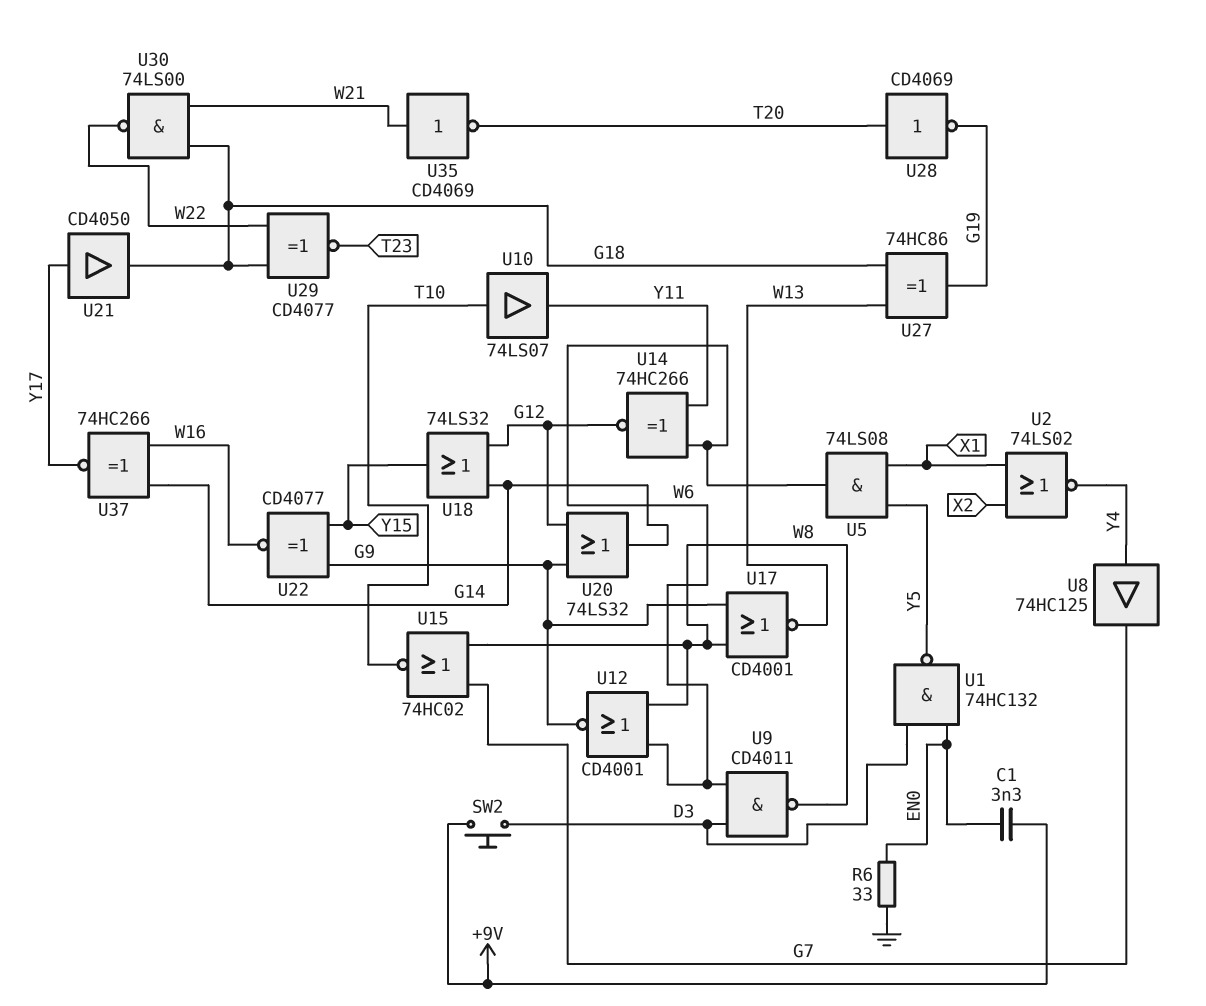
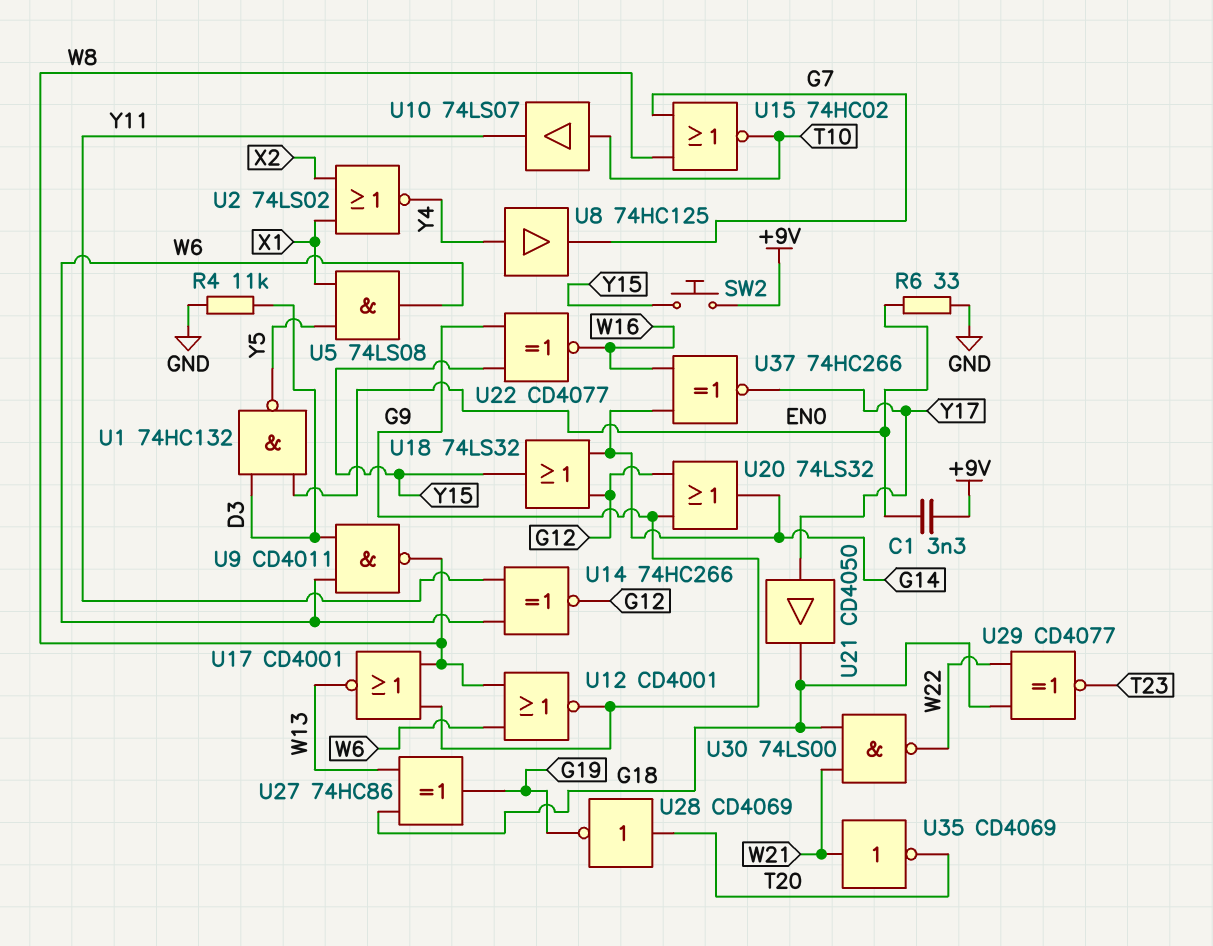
R4: none -> 11k (D3, GND)
SW2: button (+9V, D3) -> button (+9V, Y15)

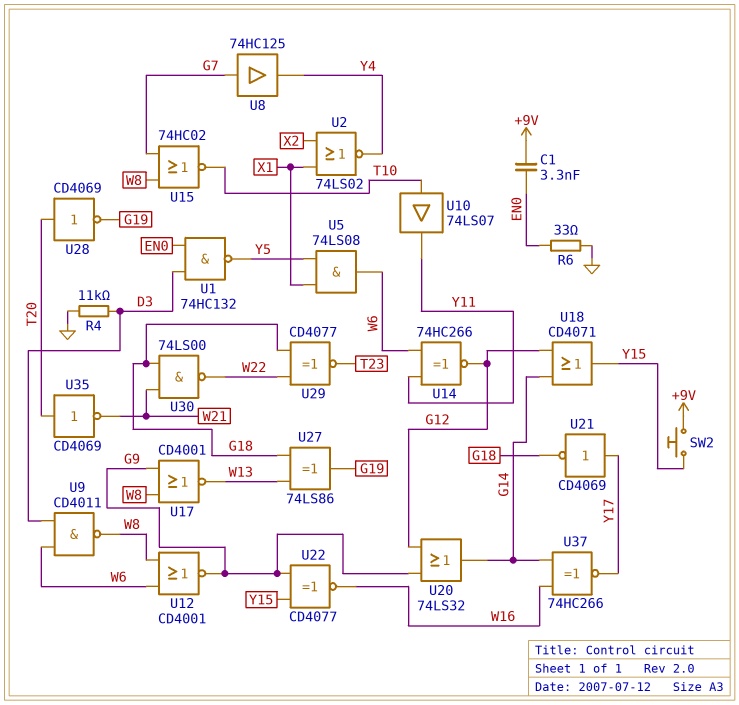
U8: buffer 74HC125 (in Y4, out G7) -> buffer 74HC125 (in G7, out Y4)
U18: OR 74LS32 (in G12, in G14, out Y15) -> OR CD4071 (in G12, in G14, out Y15)
U21: buffer CD4050 (in Y17, out G18) -> NOT CD4069 (in Y17, out G18)
U27: XOR 74HC86 (in G18, in W13, out G19) -> XOR 74LS86 (in G18, in W13, out G19)
U35: NOT CD4069 (in W21, out T20) -> NOT CD4069 (in T20, out W21)

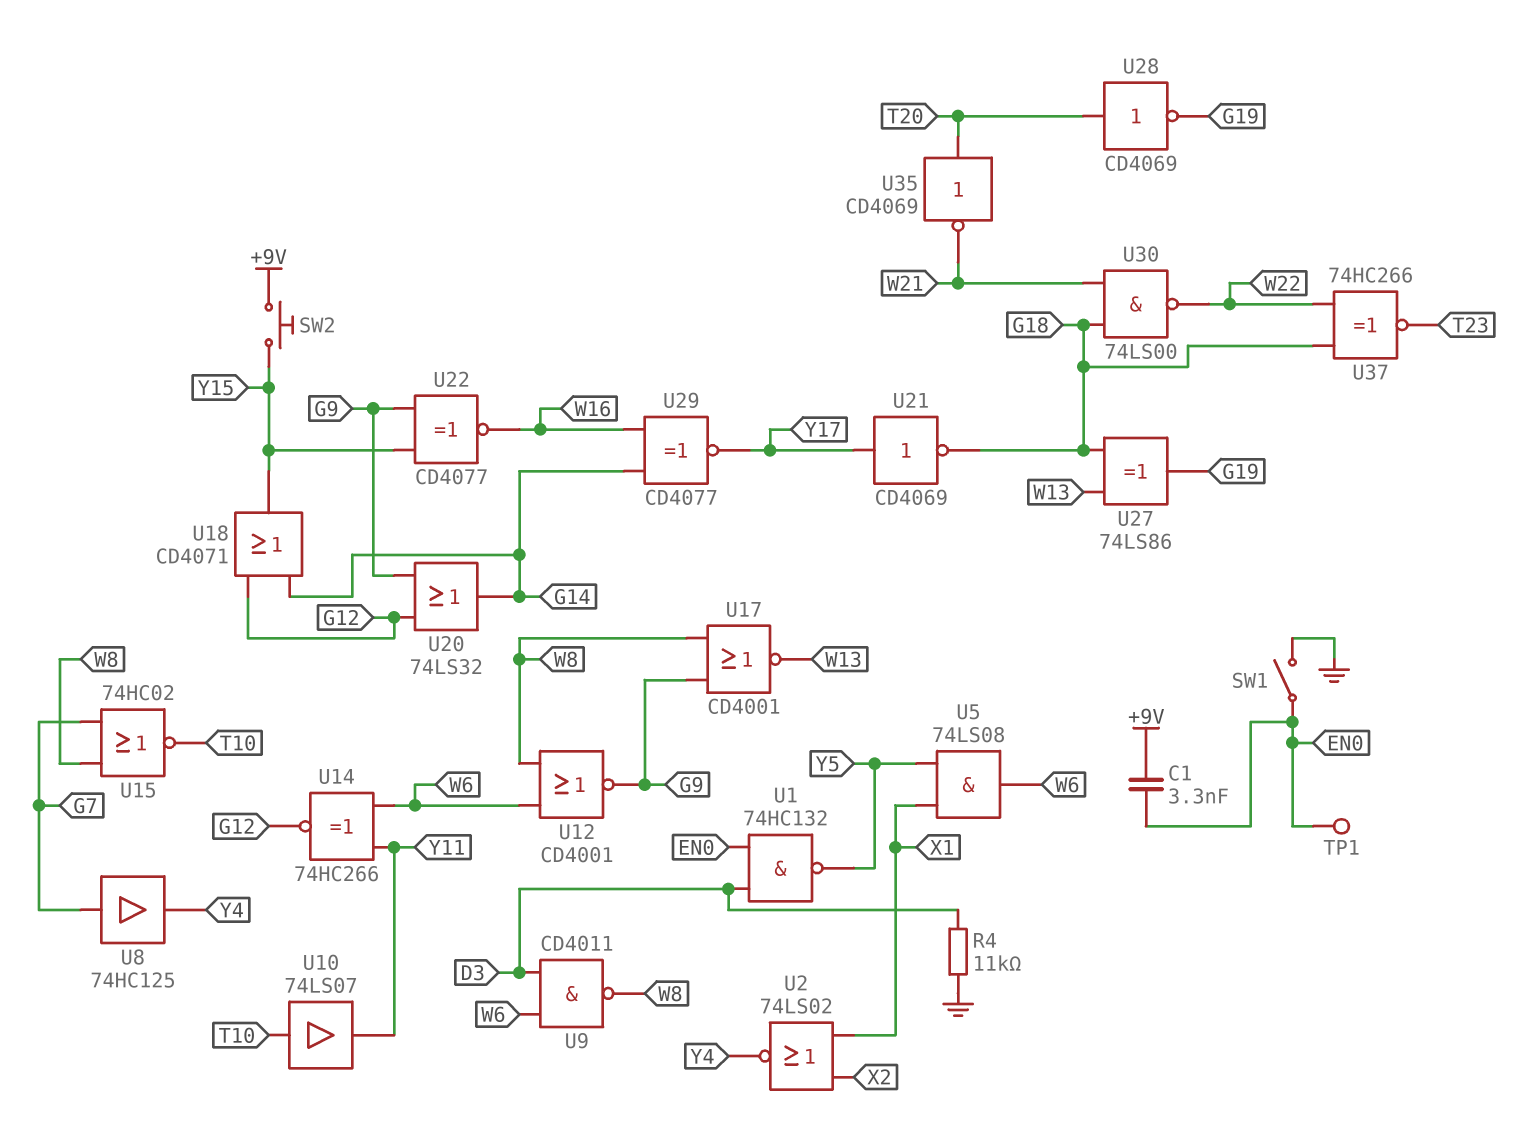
R6: 33 (EN0, GND) -> none
SW1: none -> switch (EN0, GND)
TP1: none -> test point (EN0)
U29: XNOR CD4077 (in G18, in W22, out T23) -> XNOR CD4077 (in G14, in W16, out Y17)
U37: XNOR 74HC266 (in G14, in W16, out Y17) -> XNOR 74HC266 (in G18, in W22, out T23)

